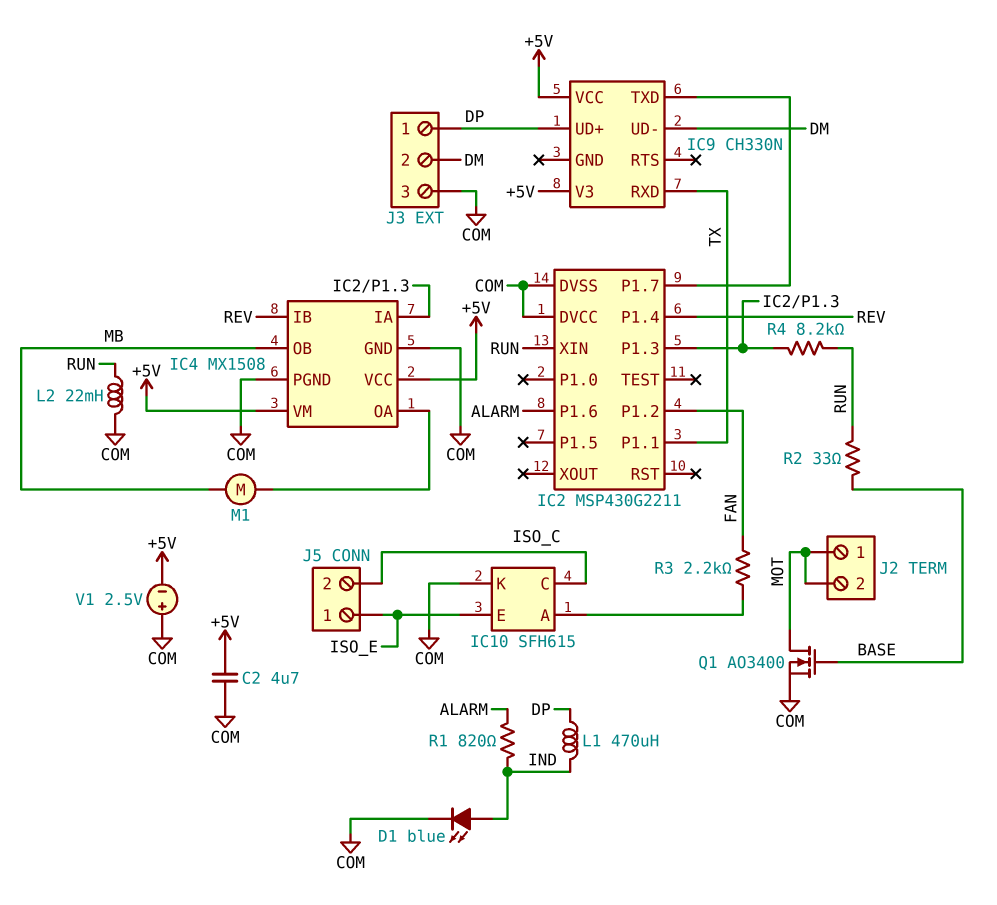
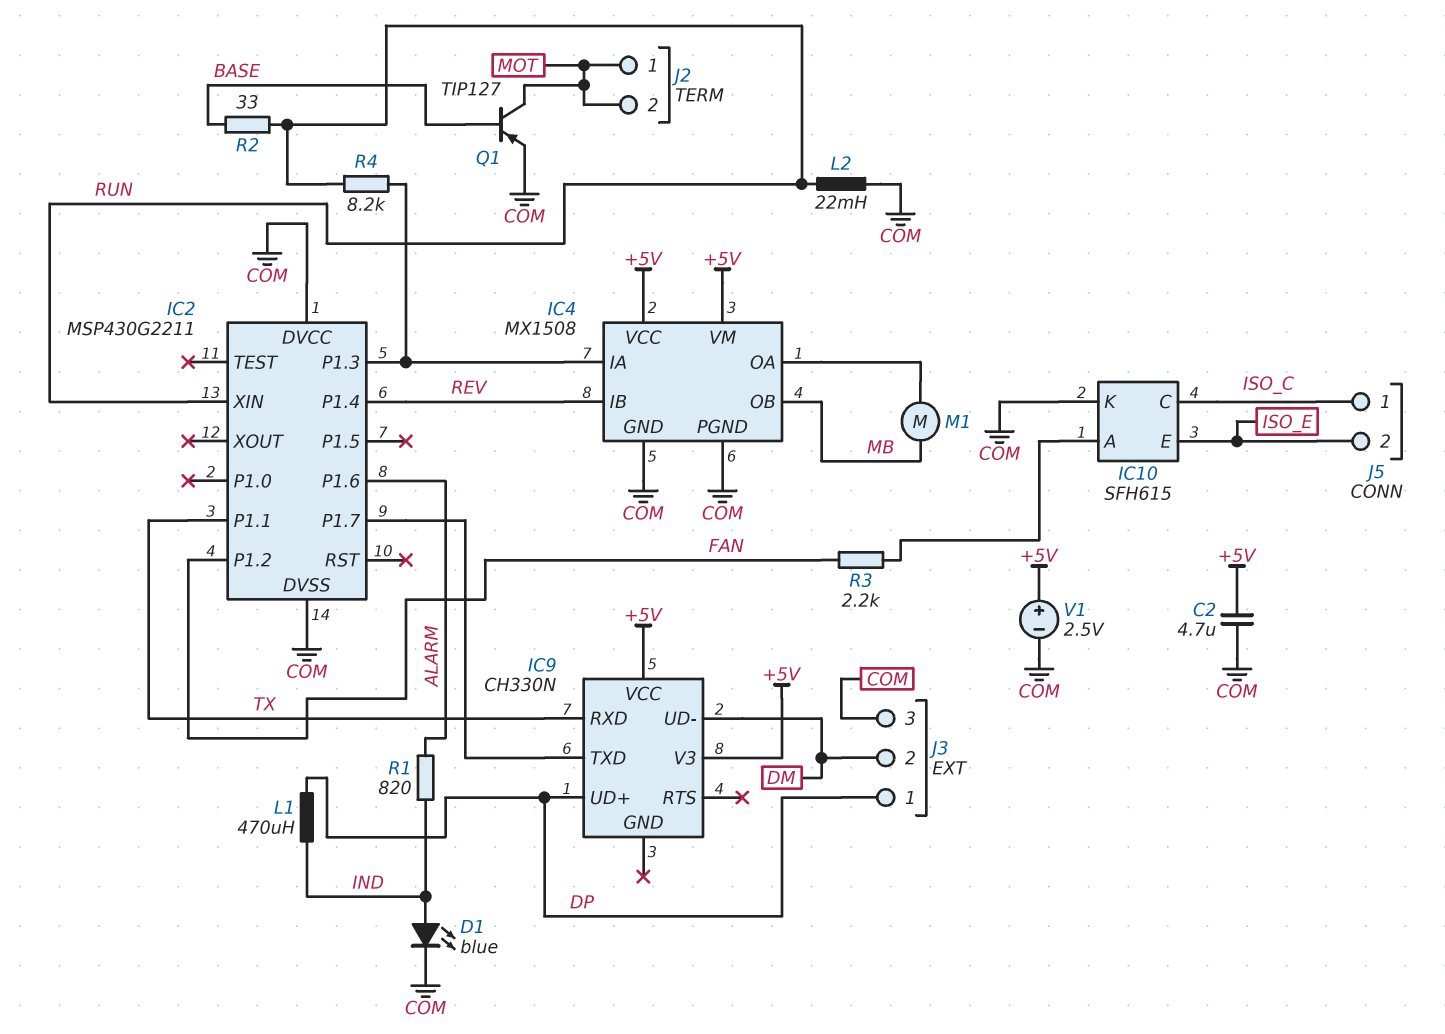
J5 pin 1: ISO_E -> ISO_C
J5 pin 2: ISO_C -> ISO_E
Q1: NMOS AO3400 (G BASE, D MOT, S COM) -> PNP TIP127 (B BASE, C MOT, E COM)
V1: 2.5V (plus COM, minus +5V) -> 2.5V (plus +5V, minus COM)

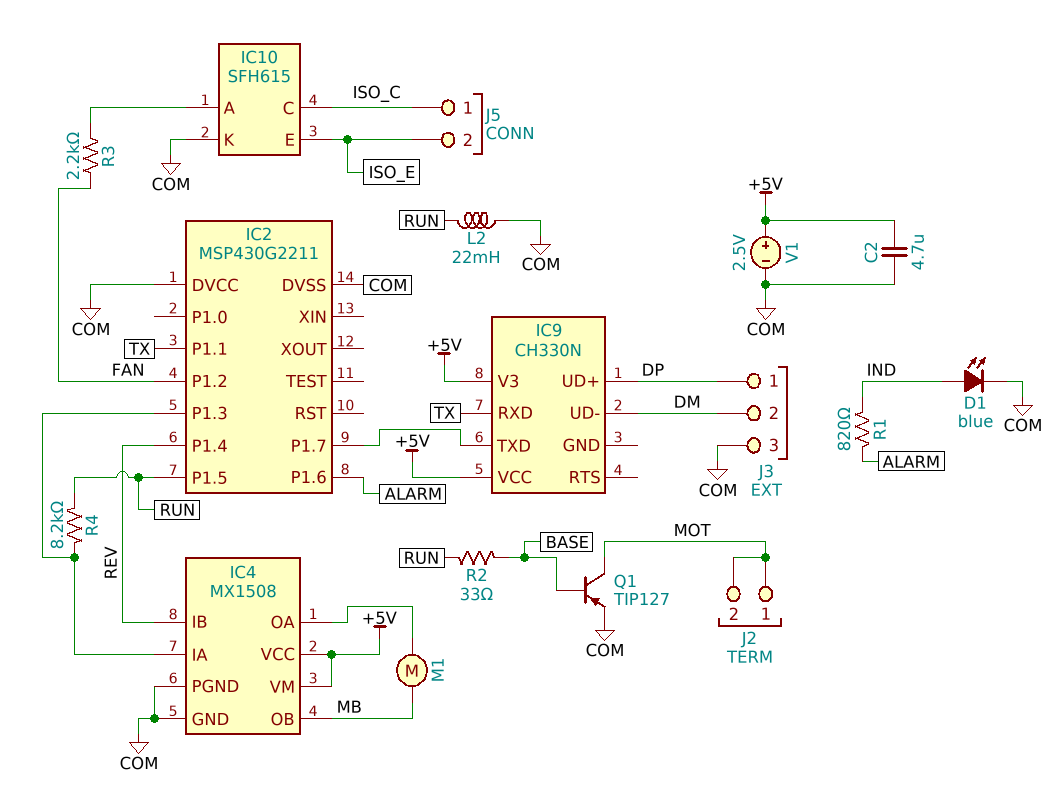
IC2 pin P1.5: none -> RUN
IC2 pin XIN: RUN -> none
L1: 470uH (DP, IND) -> none

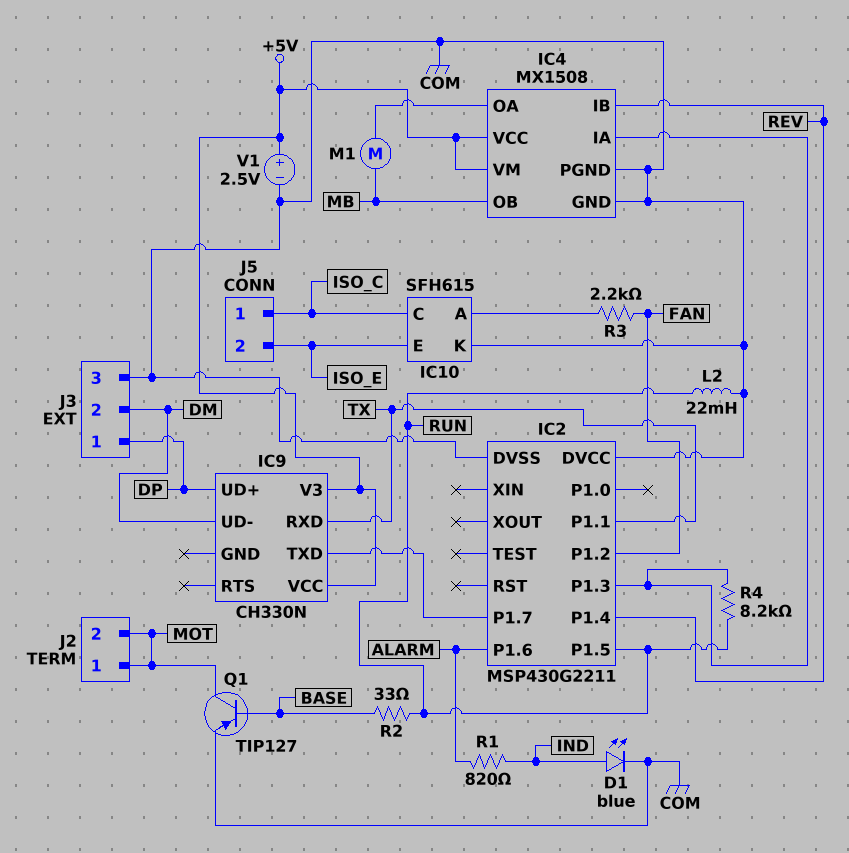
C2: 4.7uF (+5V, COM) -> none

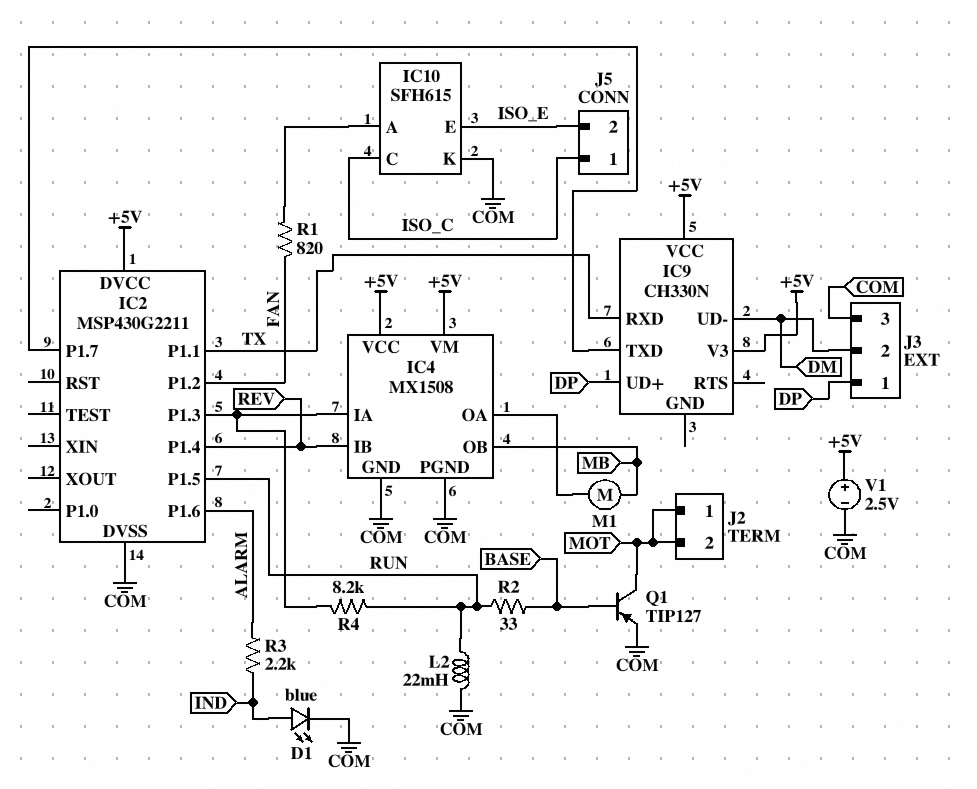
IC2 pin DVCC: COM -> +5V
R1: 820 (ALARM, IND) -> 820 (FAN, IC10/A)
R3: 2.2k (FAN, IC10/A) -> 2.2k (ALARM, IND)

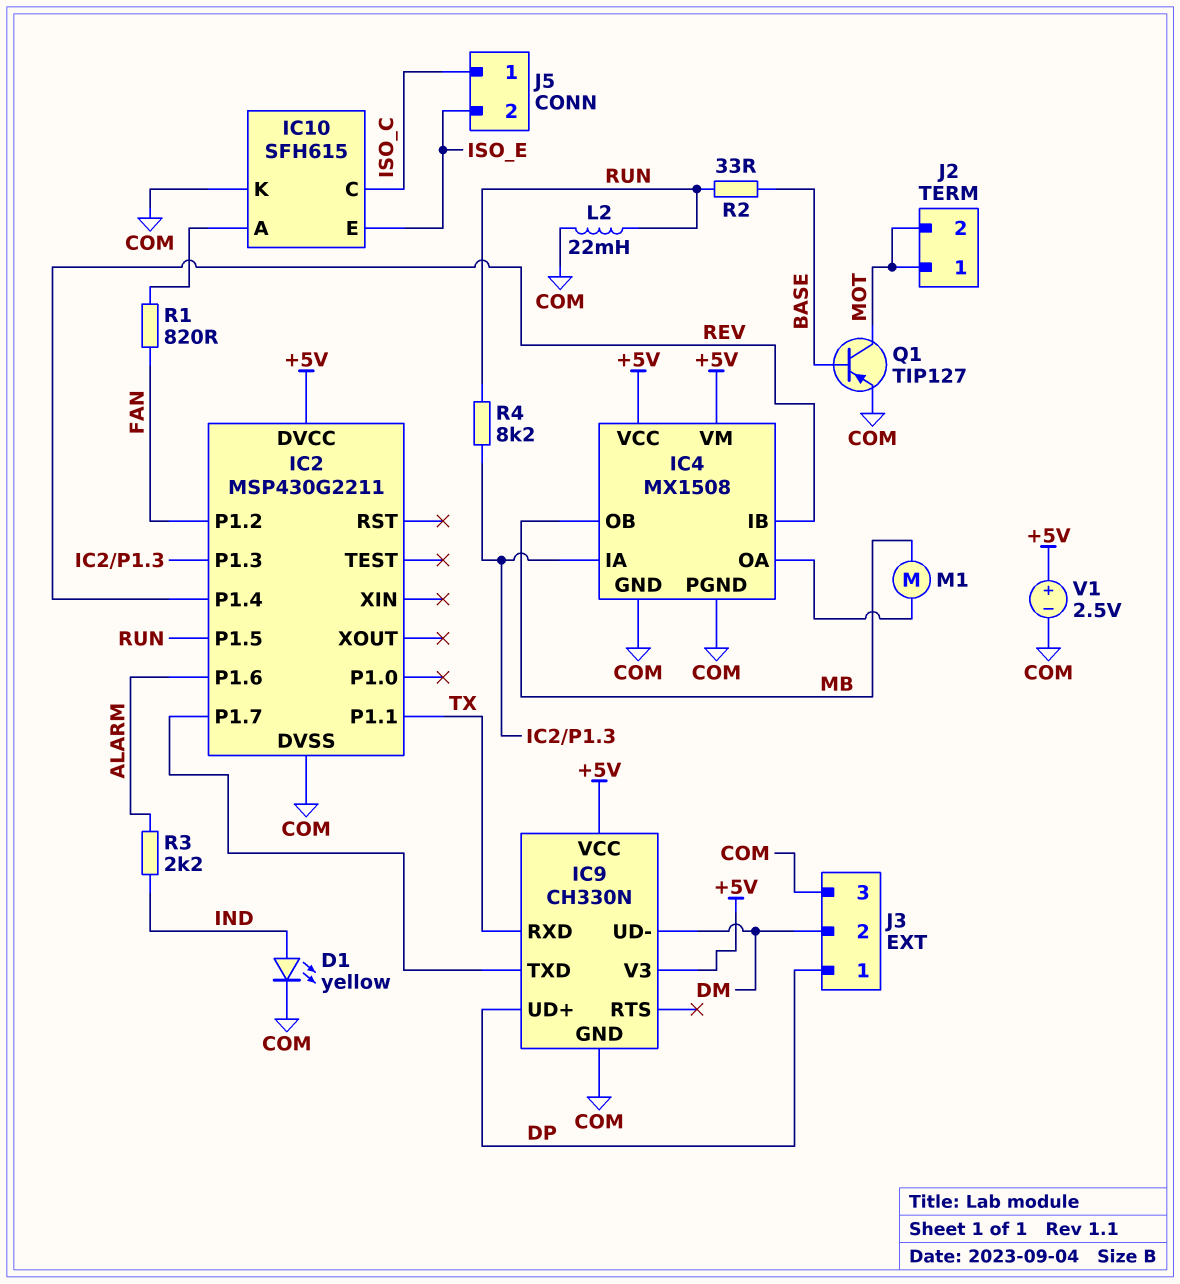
D1: LED blue (A IND, K COM) -> LED yellow (A IND, K COM)
IC9 pin GND: none -> COM

